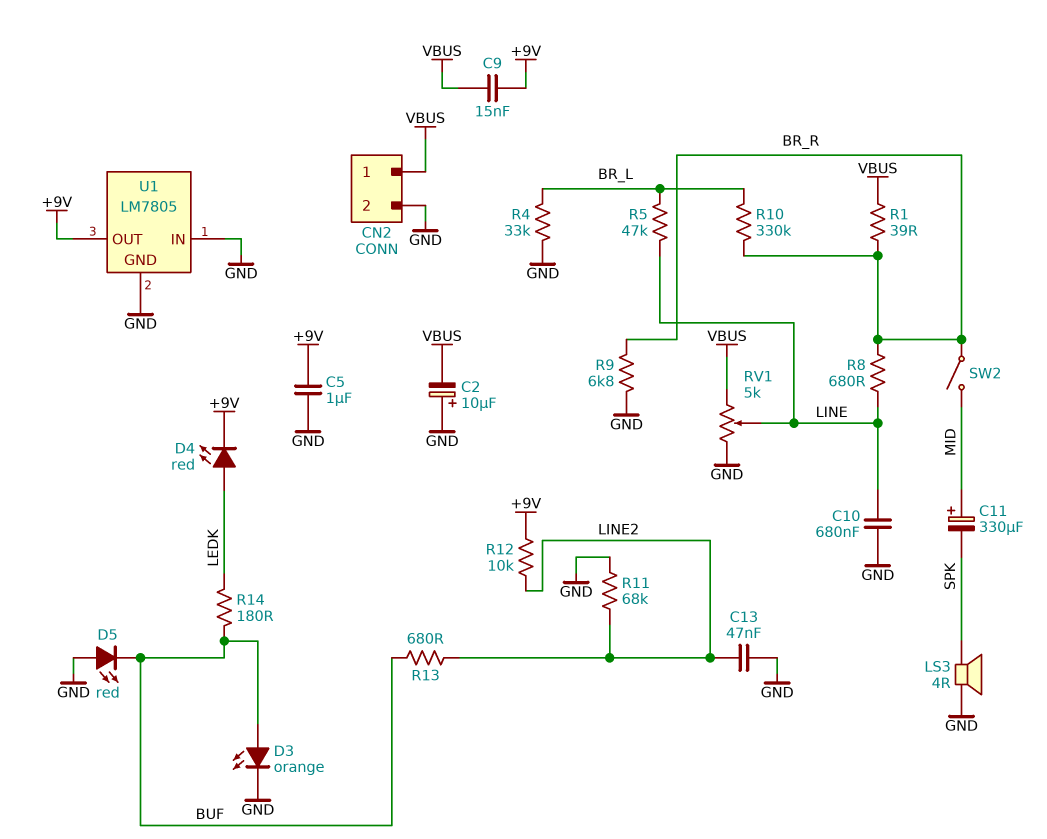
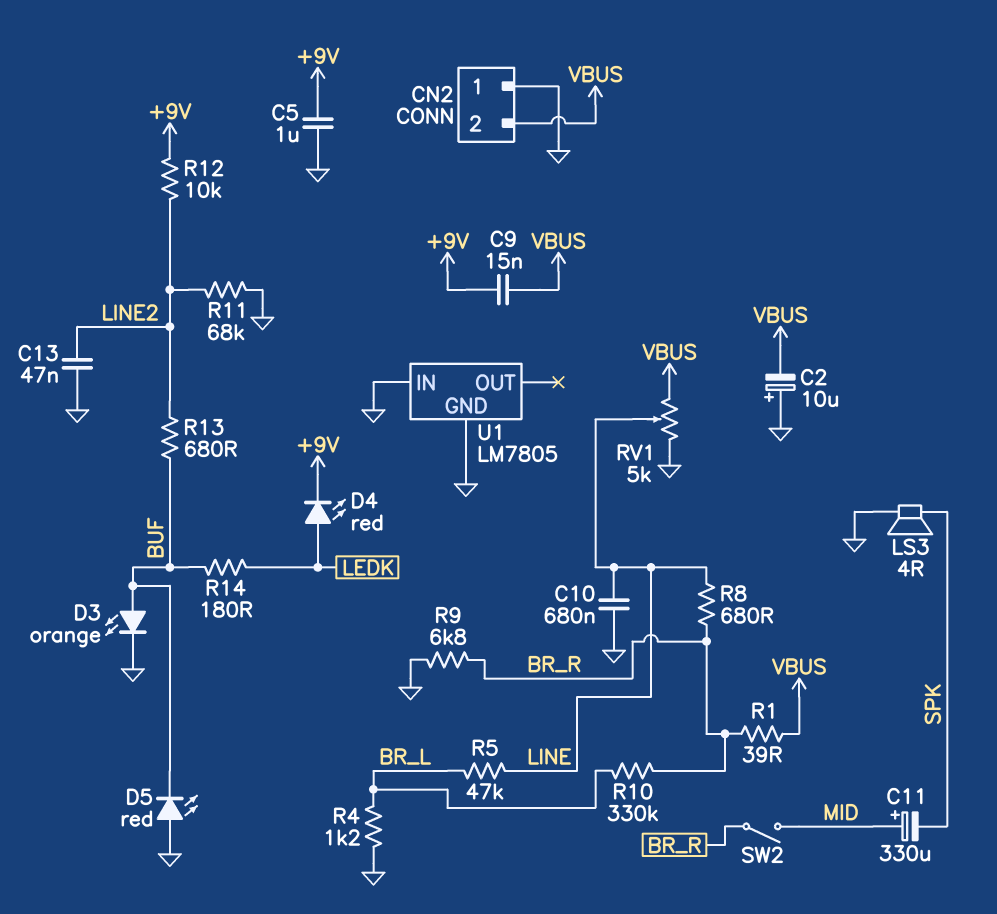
CN2 pin 1: VBUS -> GND
CN2 pin 2: GND -> VBUS
R4: 33k (BR_L, GND) -> 1.2k (BR_L, GND)
U1 pin OUT: +9V -> none

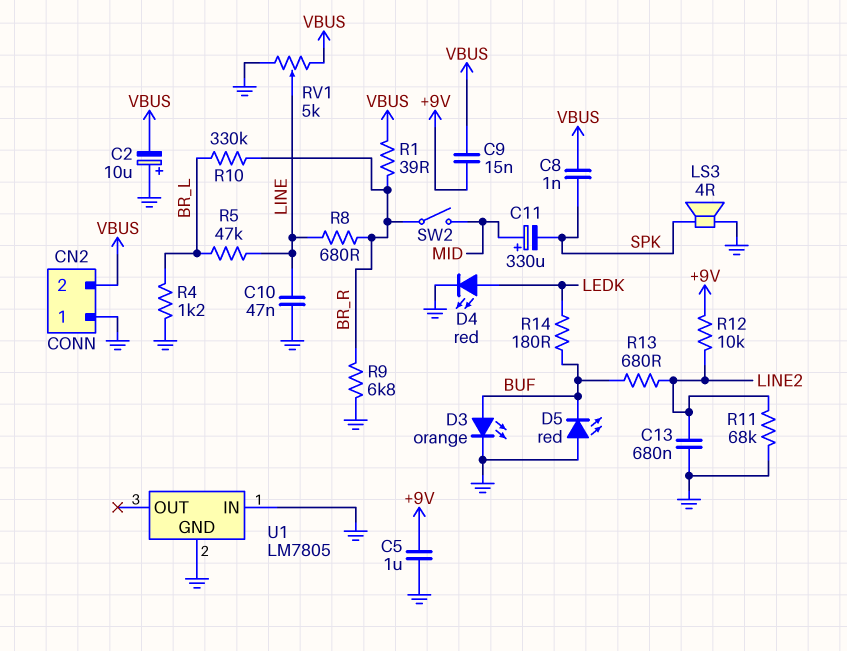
C8: none -> 1nF (SPK, VBUS)
C10: 680nF (GND, LINE) -> 47nF (GND, LINE)
C13: 47nF (GND, LINE2) -> 680nF (GND, LINE2)
D4: LED red (A LEDK, K +9V) -> LED red (A LEDK, K GND)

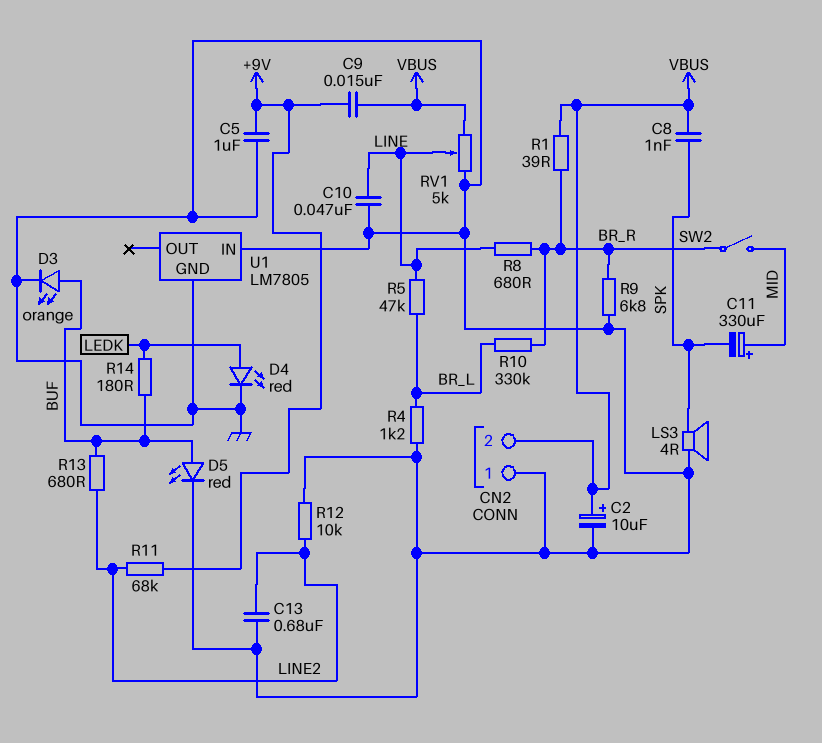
C2: 10uF (plus GND, minus VBUS) -> 10uF (plus VBUS, minus GND)
D5: LED red (A GND, K BUF) -> LED red (A BUF, K GND)
R11: 68k (GND, LINE2) -> 68k (+9V, LINE2)
R12: 10k (+9V, LINE2) -> 10k (GND, LINE2)

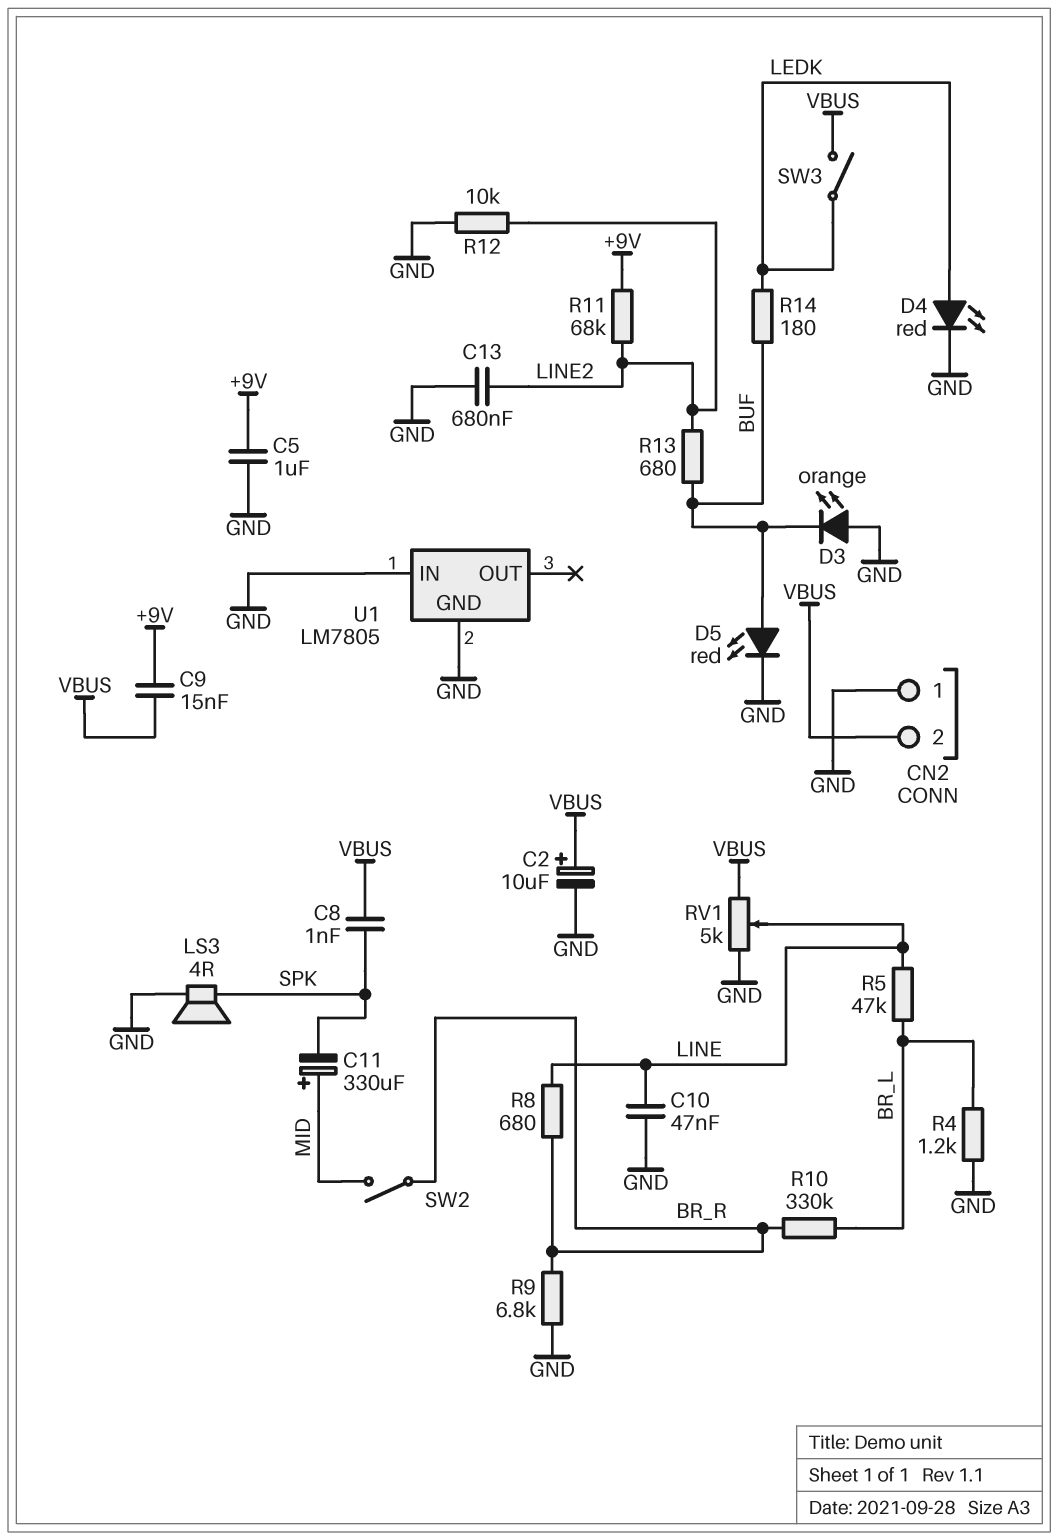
D3: LED orange (A BUF, K GND) -> LED orange (A GND, K BUF)
R1: 39 (BR_R, VBUS) -> none
SW3: none -> switch (LEDK, VBUS)

